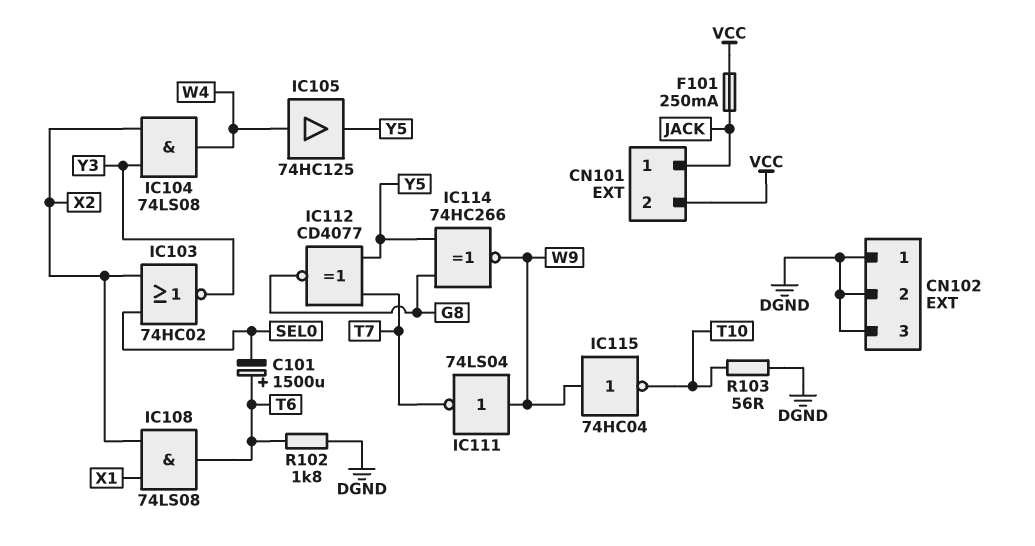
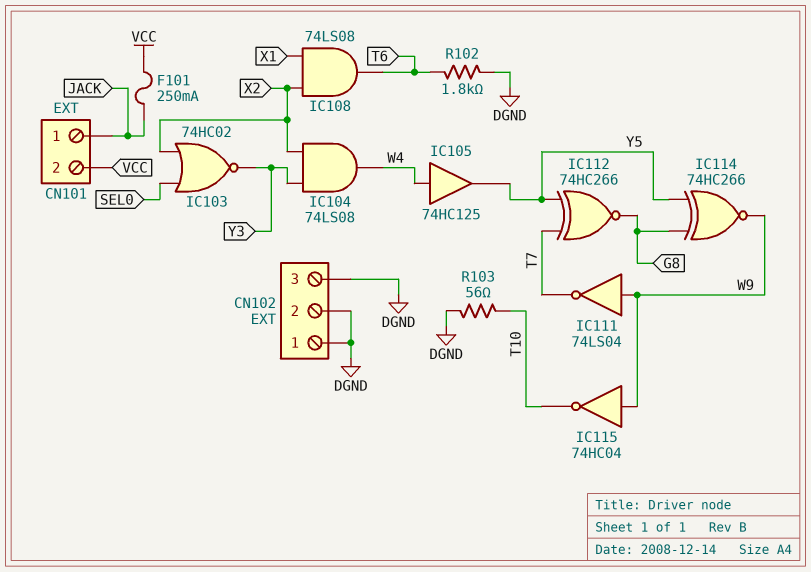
C101: 1500uF (plus T6, minus SEL0) -> none
IC112: XNOR CD4077 (in T7, in Y5, out G8) -> XNOR 74HC266 (in T7, in Y5, out G8)

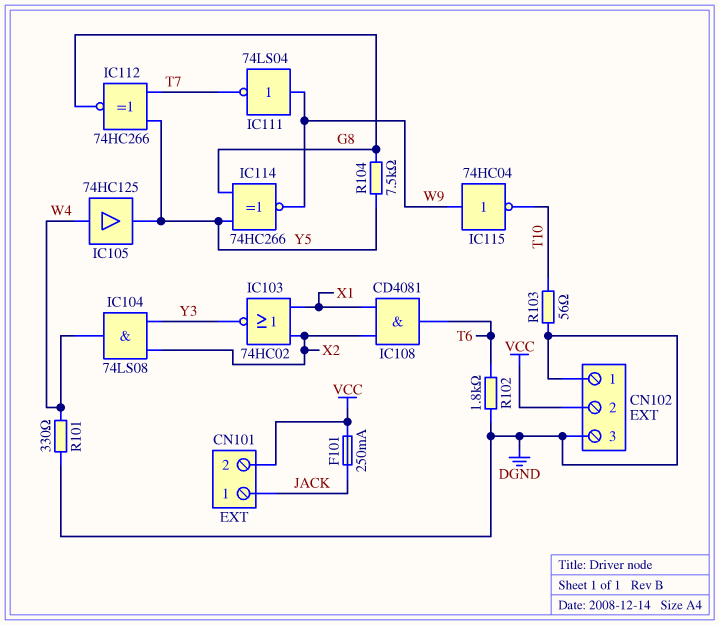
CN102 pin 2: DGND -> VCC
IC103: NOR 74HC02 (in SEL0, in X2, out Y3) -> NOR 74HC02 (in X1, in X2, out Y3)
IC108: AND 74LS08 (in X1, in X2, out T6) -> AND CD4081 (in X1, in X2, out T6)
R101: none -> 330 (DGND, W4)
R104: none -> 7.5k (G8, Y5)

